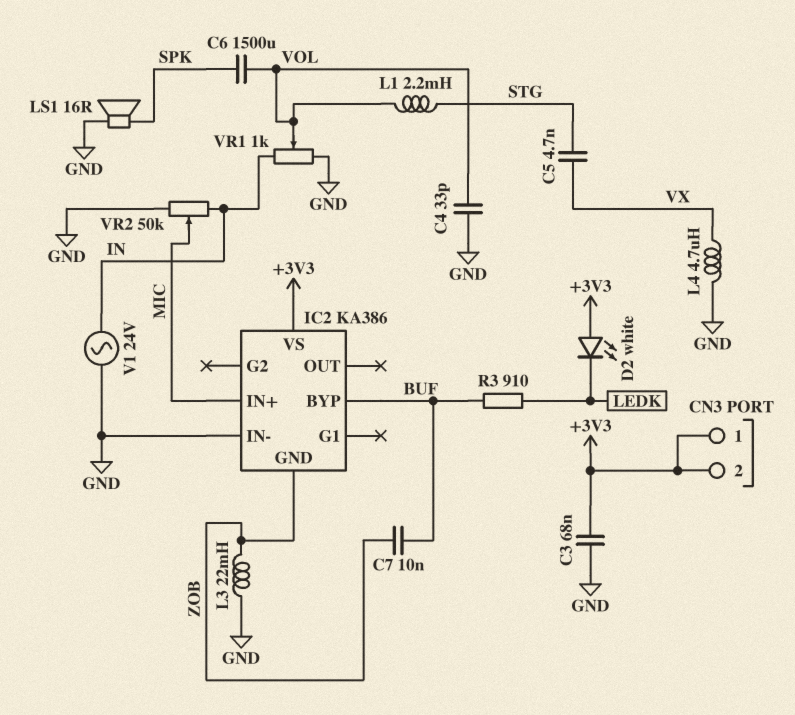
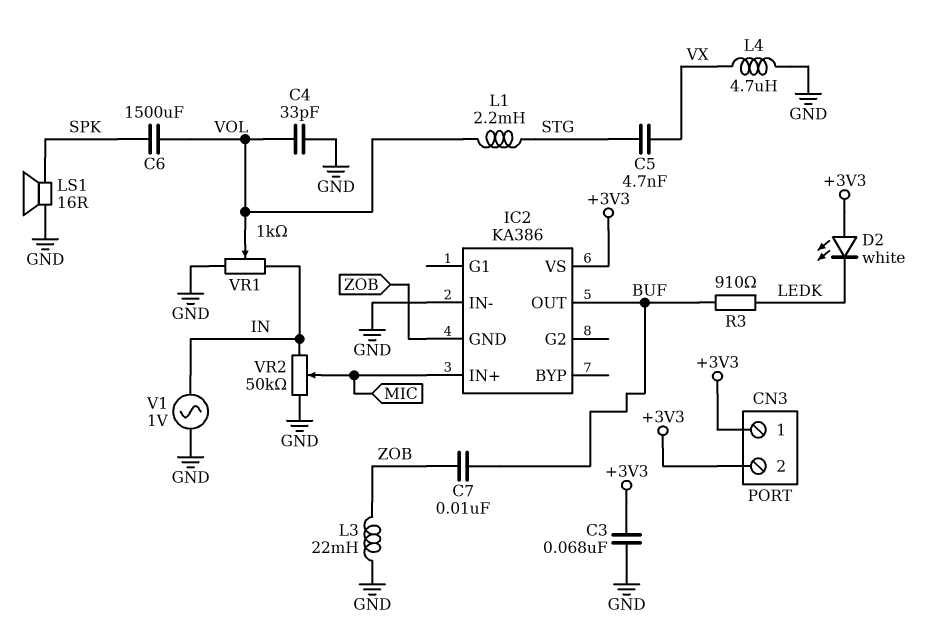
IC2 pin BYP: BUF -> none
IC2 pin OUT: none -> BUF
V1: AC 24V (GND, IN) -> AC 1V (GND, IN)

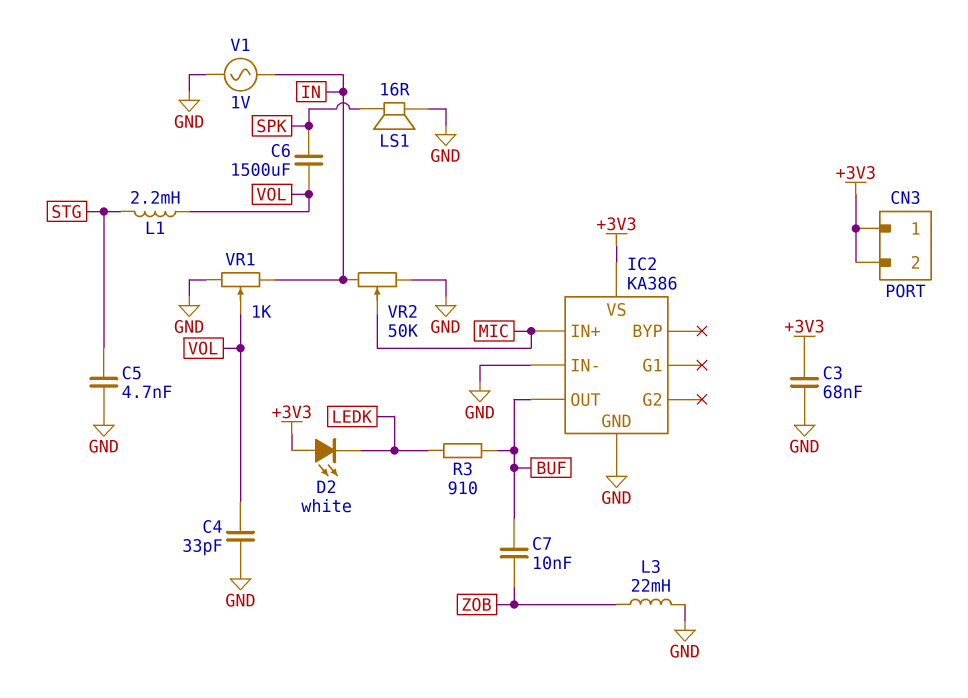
C5: 4.7nF (STG, VX) -> 4.7nF (GND, STG)
IC2 pin GND: ZOB -> GND
L4: 4.7uH (GND, VX) -> none

